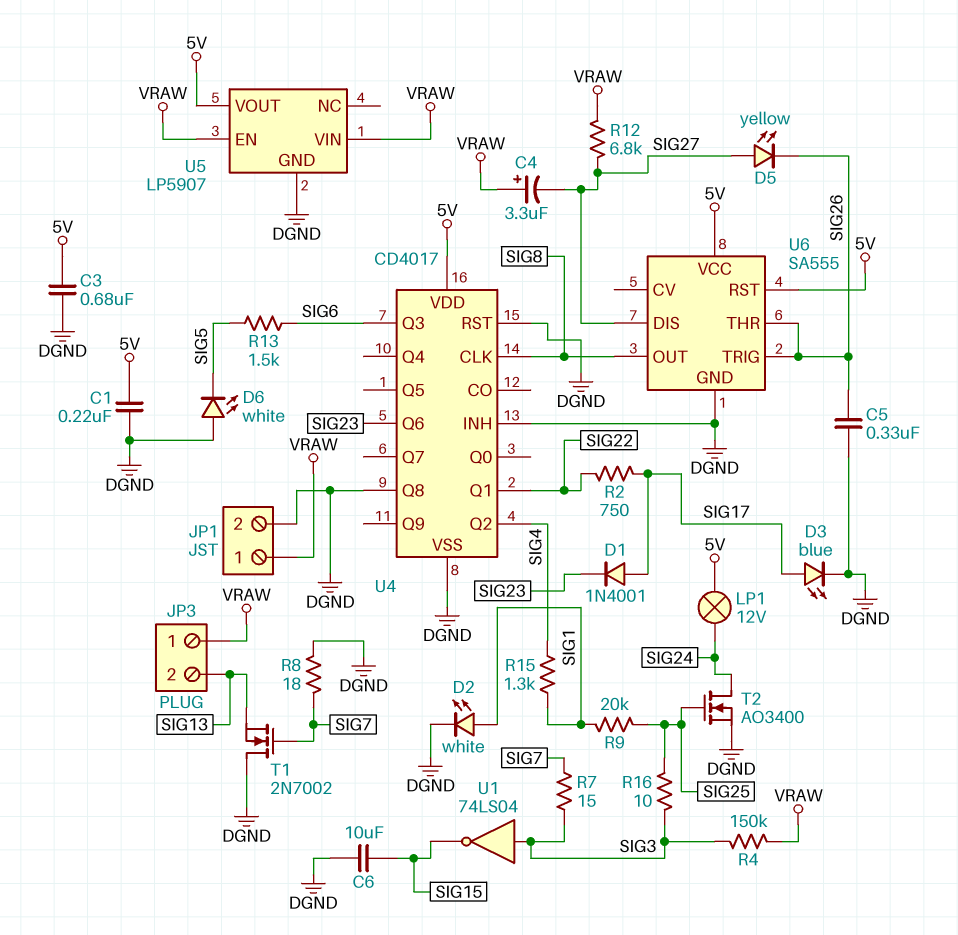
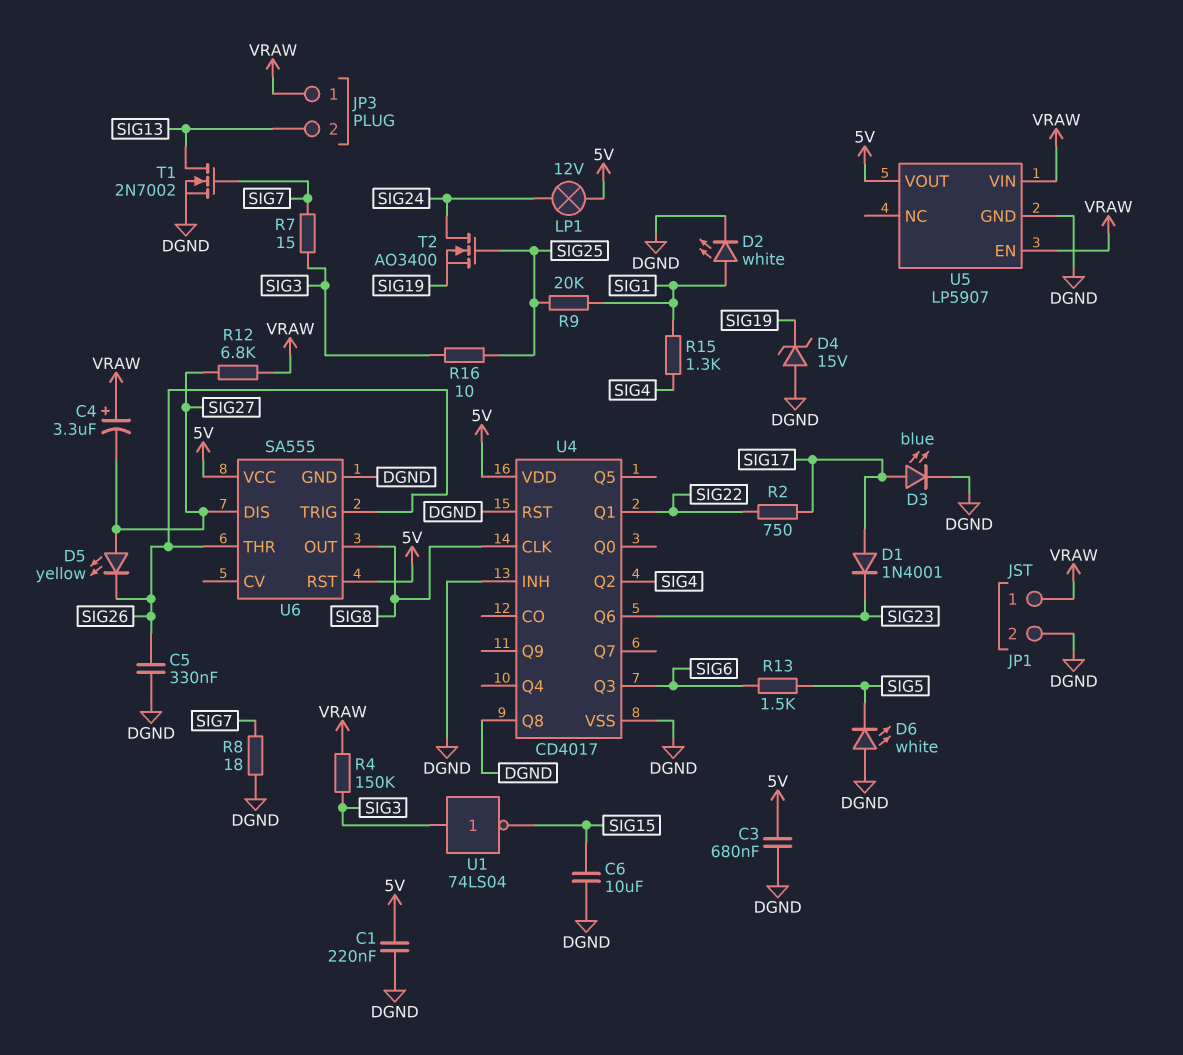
D4: none -> zener 15V (A DGND, K SIG19)
T1: NMOS 2N7002 (G SIG7, D DGND, S SIG13) -> NMOS 2N7002 (G SIG7, D SIG13, S DGND)
T2: NMOS AO3400 (G SIG25, D SIG24, S DGND) -> NMOS AO3400 (G SIG25, D SIG24, S SIG19)

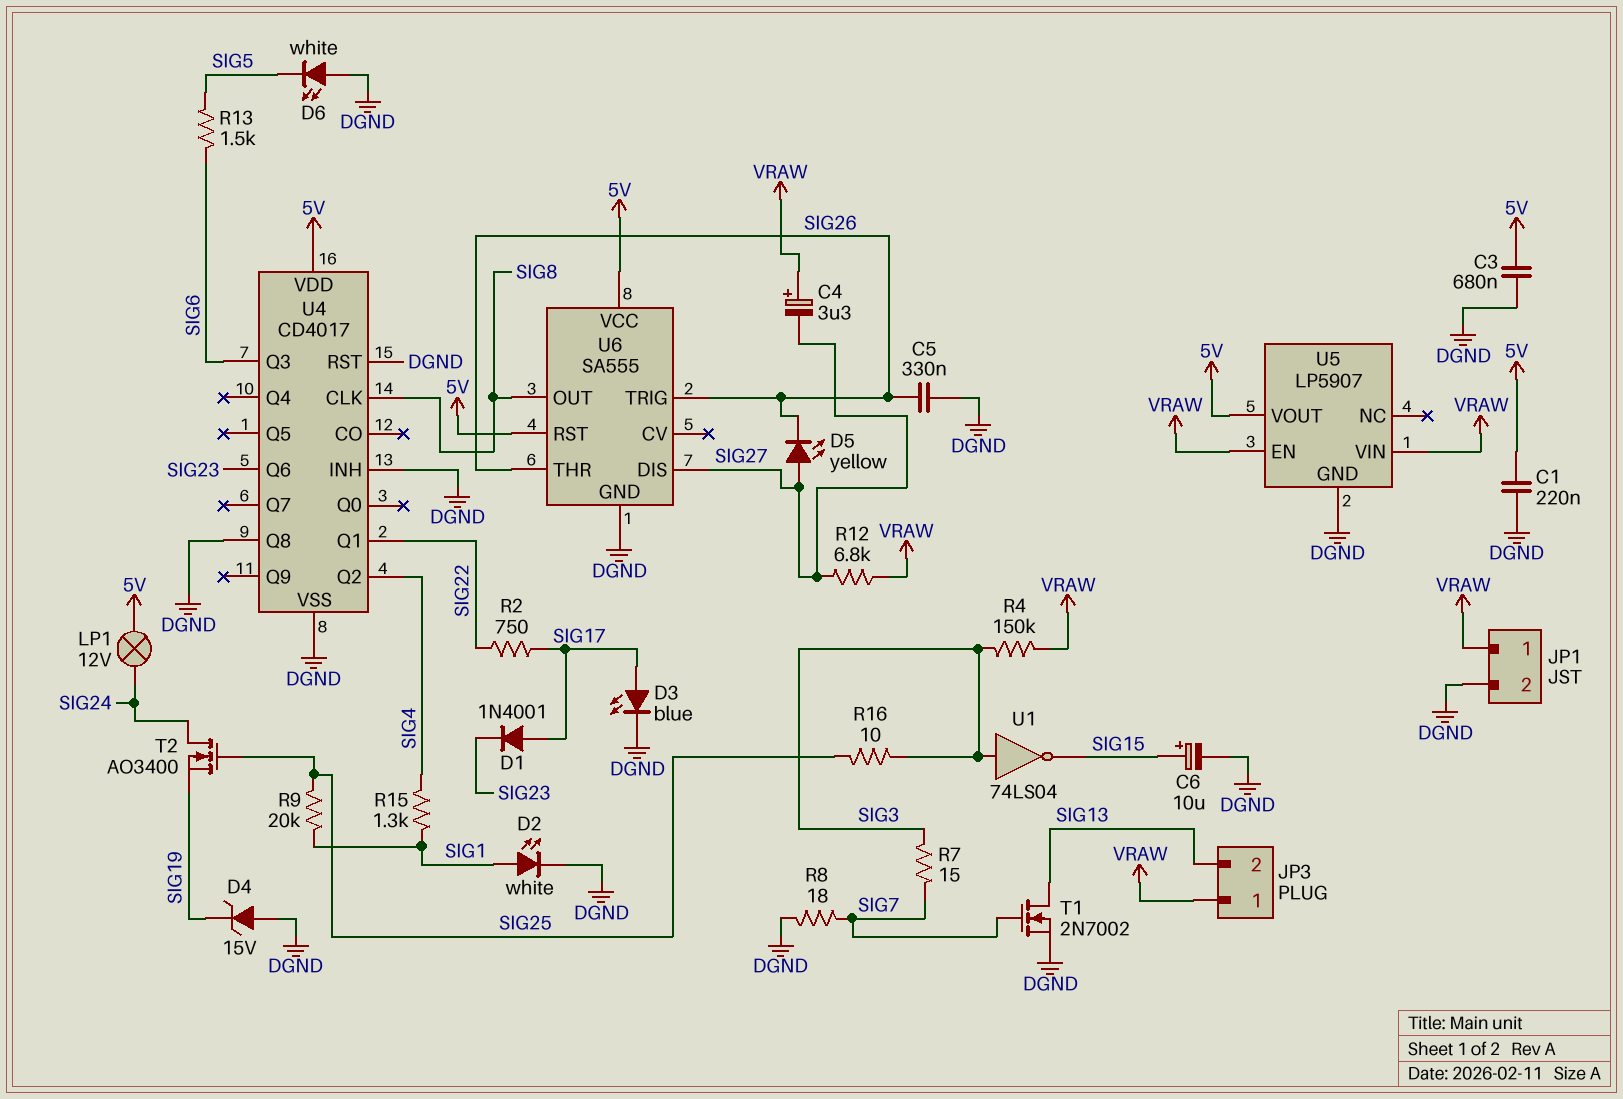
C6: 10uF (DGND, SIG15) -> 10uF (plus SIG15, minus DGND)

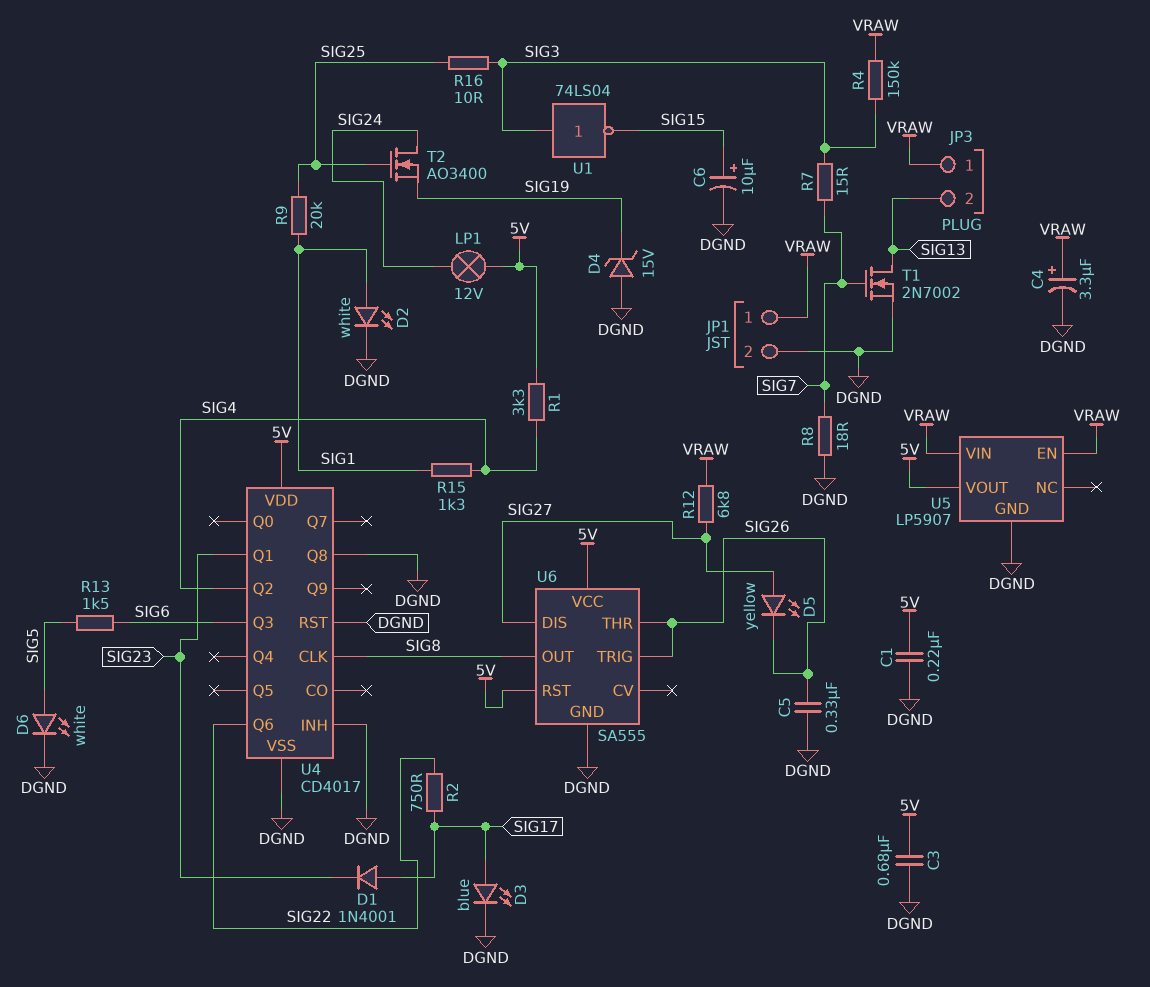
C4: 3.3uF (plus VRAW, minus SIG27) -> 3.3uF (plus VRAW, minus DGND)
D6: LED white (A DGND, K SIG5) -> LED white (A SIG5, K DGND)
R1: none -> 3.3k (5V, SIG4)
U4 pin Q1: SIG22 -> SIG23
U4 pin Q6: SIG23 -> SIG22

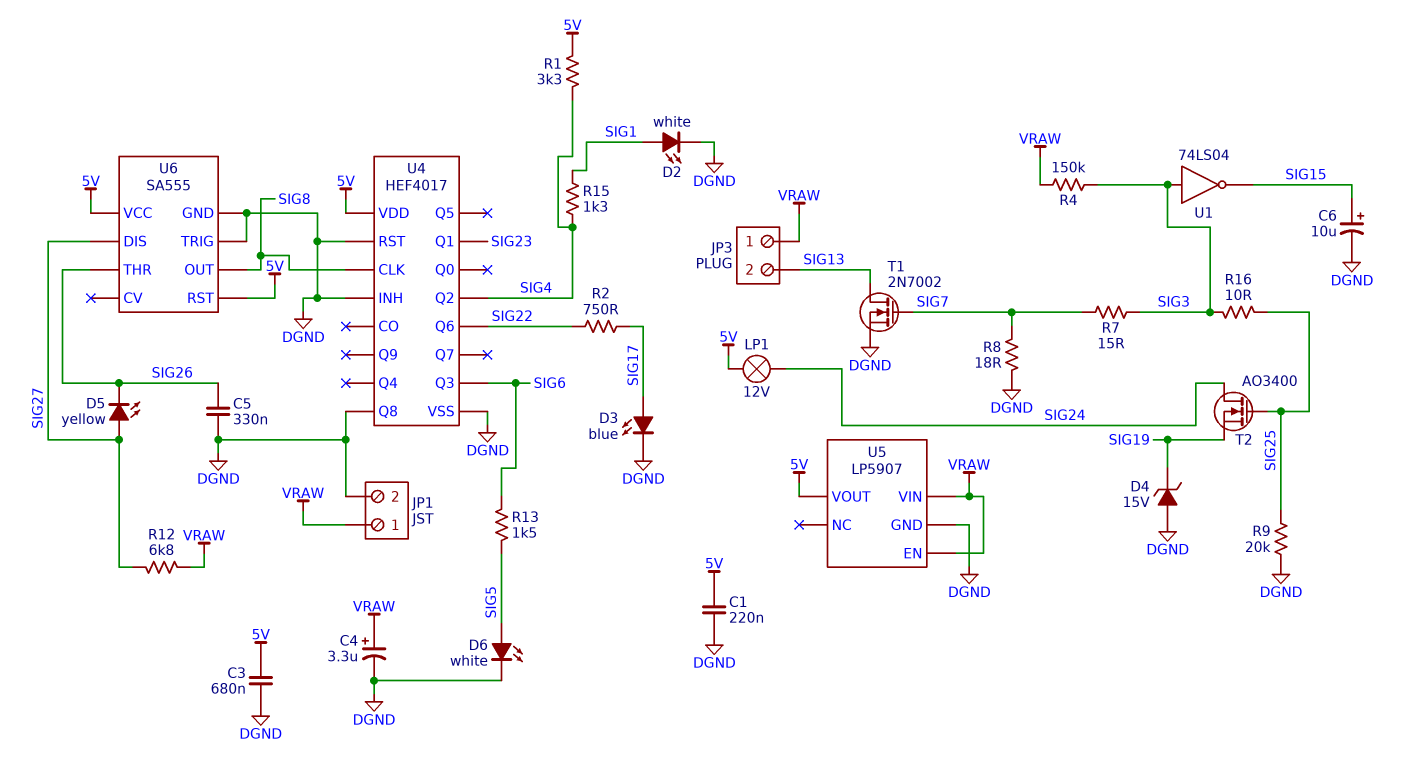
D1: diode 1N4001 (A SIG17, K SIG23) -> none
R9: 20k (SIG1, SIG25) -> 20k (DGND, SIG25)
U4: CD4017 -> HEF4017
U6 pin TRIG: SIG26 -> DGND

